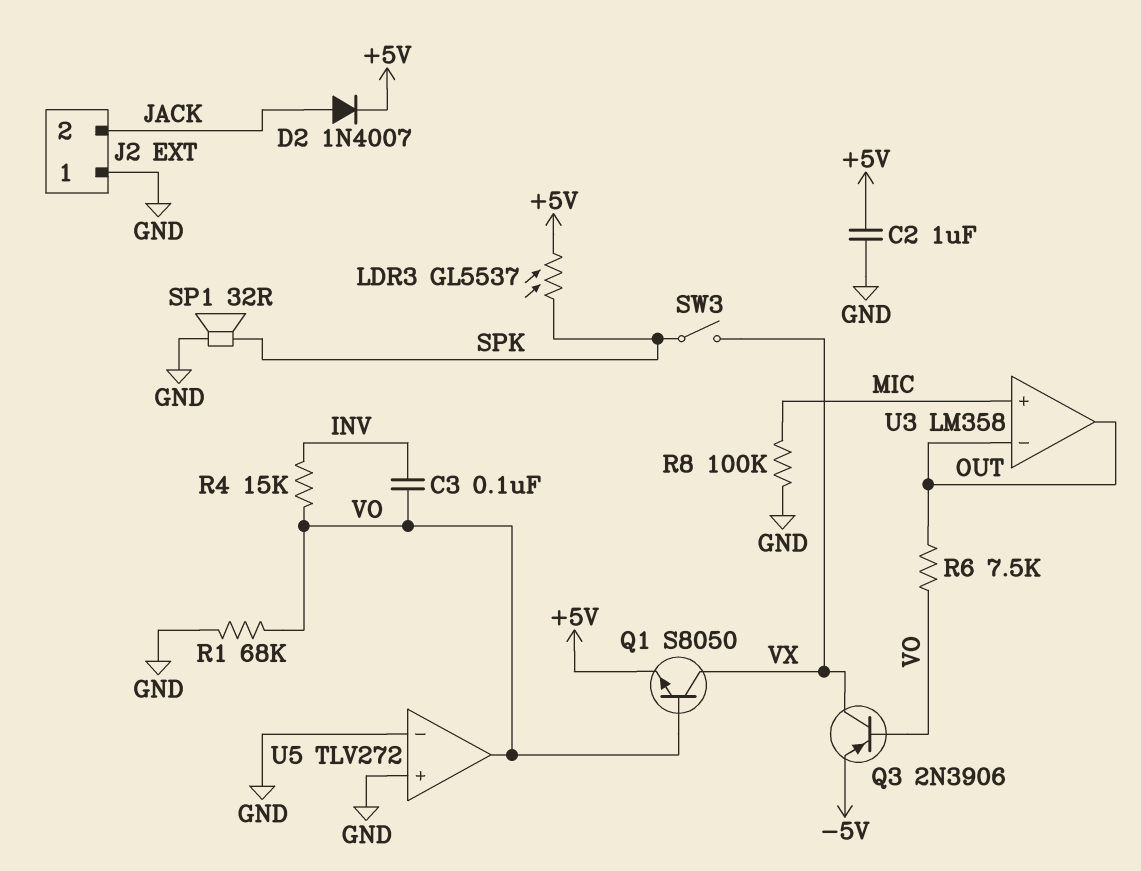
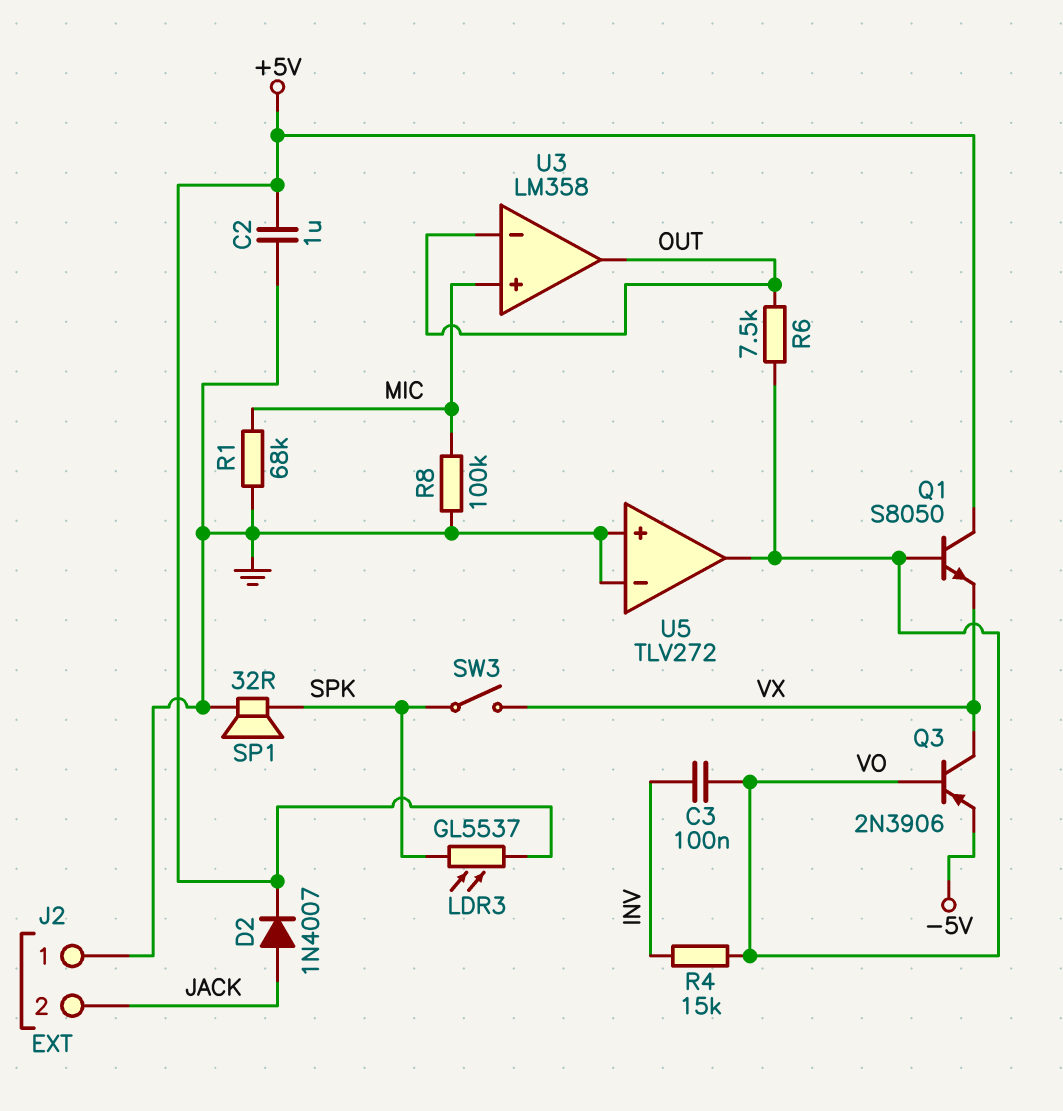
Q1: NPN S8050 (B VO, C VX, E +5V) -> NPN S8050 (B VO, C +5V, E VX)
R1: 68k (GND, VO) -> 68k (GND, MIC)

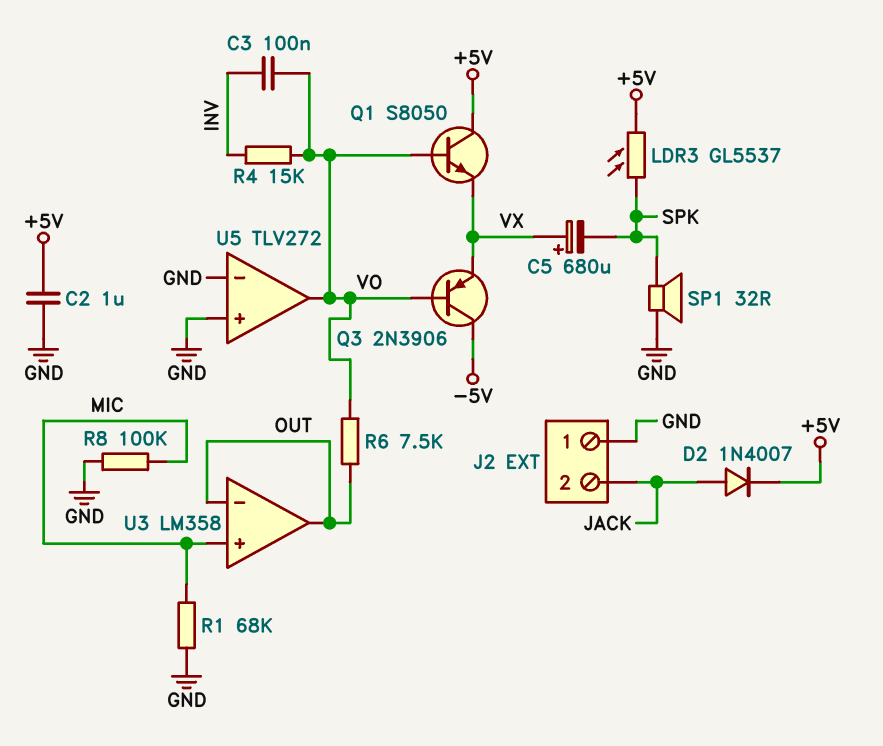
C5: none -> 680uF (plus VX, minus SPK)
Q3: PNP 2N3906 (B VO, C VX, E -5V) -> PNP 2N3906 (B VO, C -5V, E VX)
SW3: switch (SPK, VX) -> none

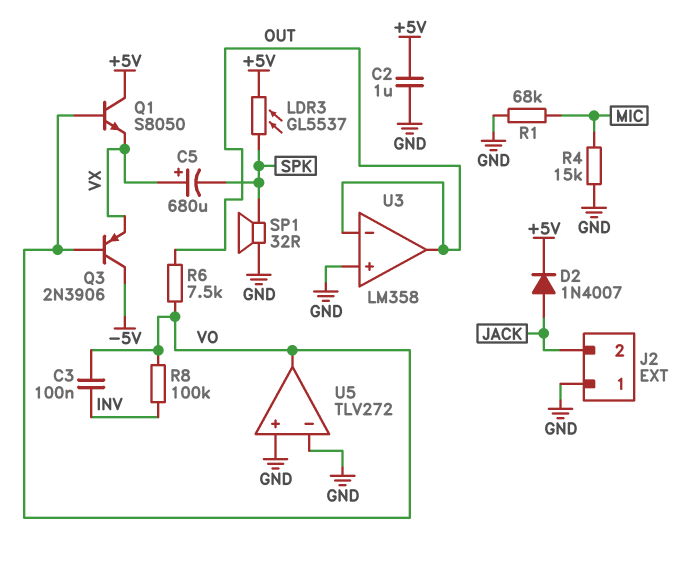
R4: 15k (INV, VO) -> 15k (GND, MIC)
R8: 100k (GND, MIC) -> 100k (INV, VO)
U3 pin in+: MIC -> GND

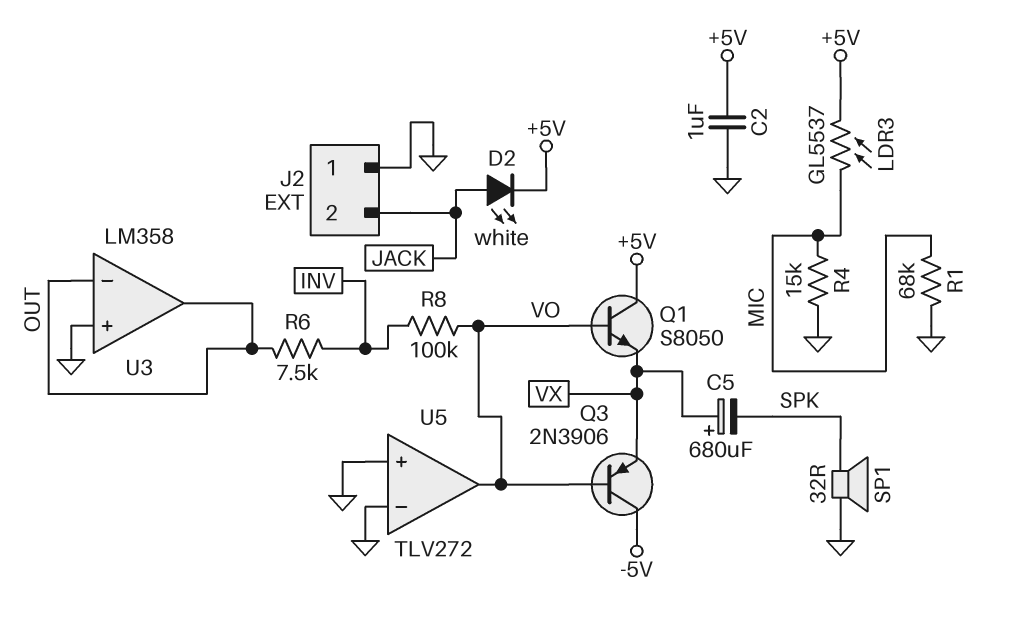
C3: 100nF (INV, VO) -> none
D2: diode 1N4007 (A JACK, K +5V) -> LED white (A JACK, K +5V)
LDR3: GL5537 (+5V, SPK) -> GL5537 (+5V, MIC)
R6: 7.5k (OUT, VO) -> 7.5k (INV, OUT)

